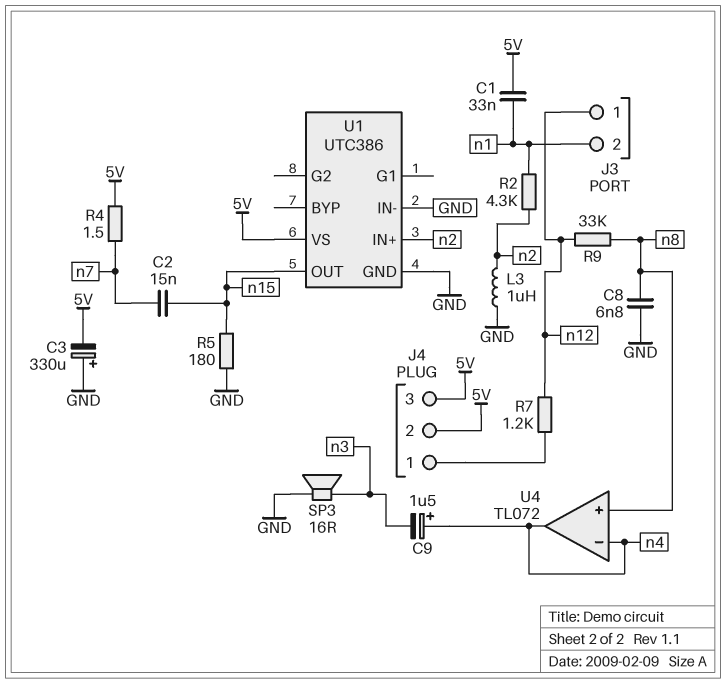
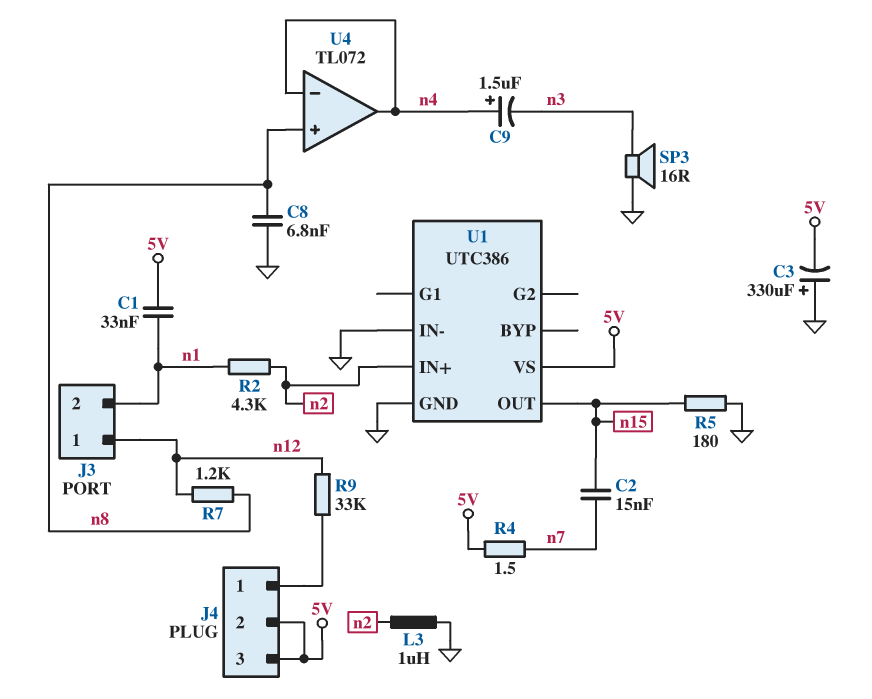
R7: 1.2k (J4/1, n12) -> 1.2k (n8, n12)
R9: 33k (n8, n12) -> 33k (J4/1, n12)

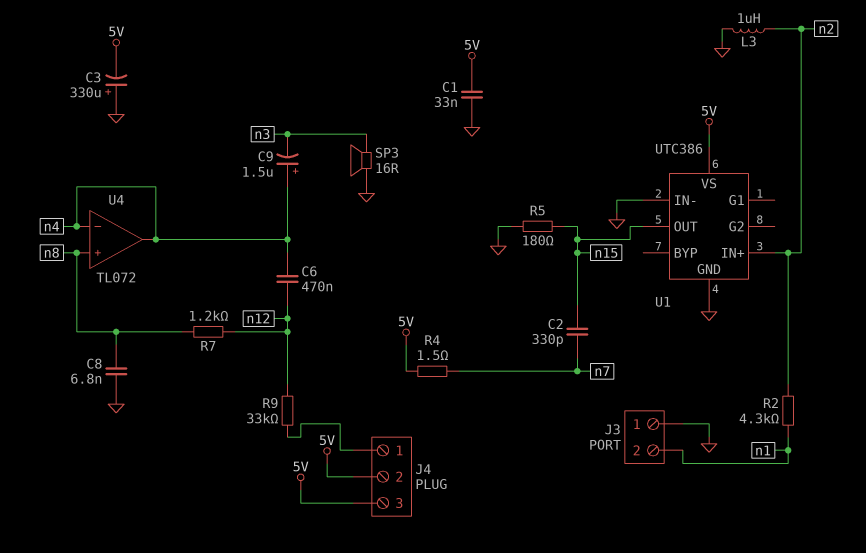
C1: 33nF (5V, n1) -> 33nF (5V, GND)
C2: 15nF (n7, n15) -> 330pF (n7, n15)
C6: none -> 470nF (n4, n12)
J3 pin 1: n12 -> GND

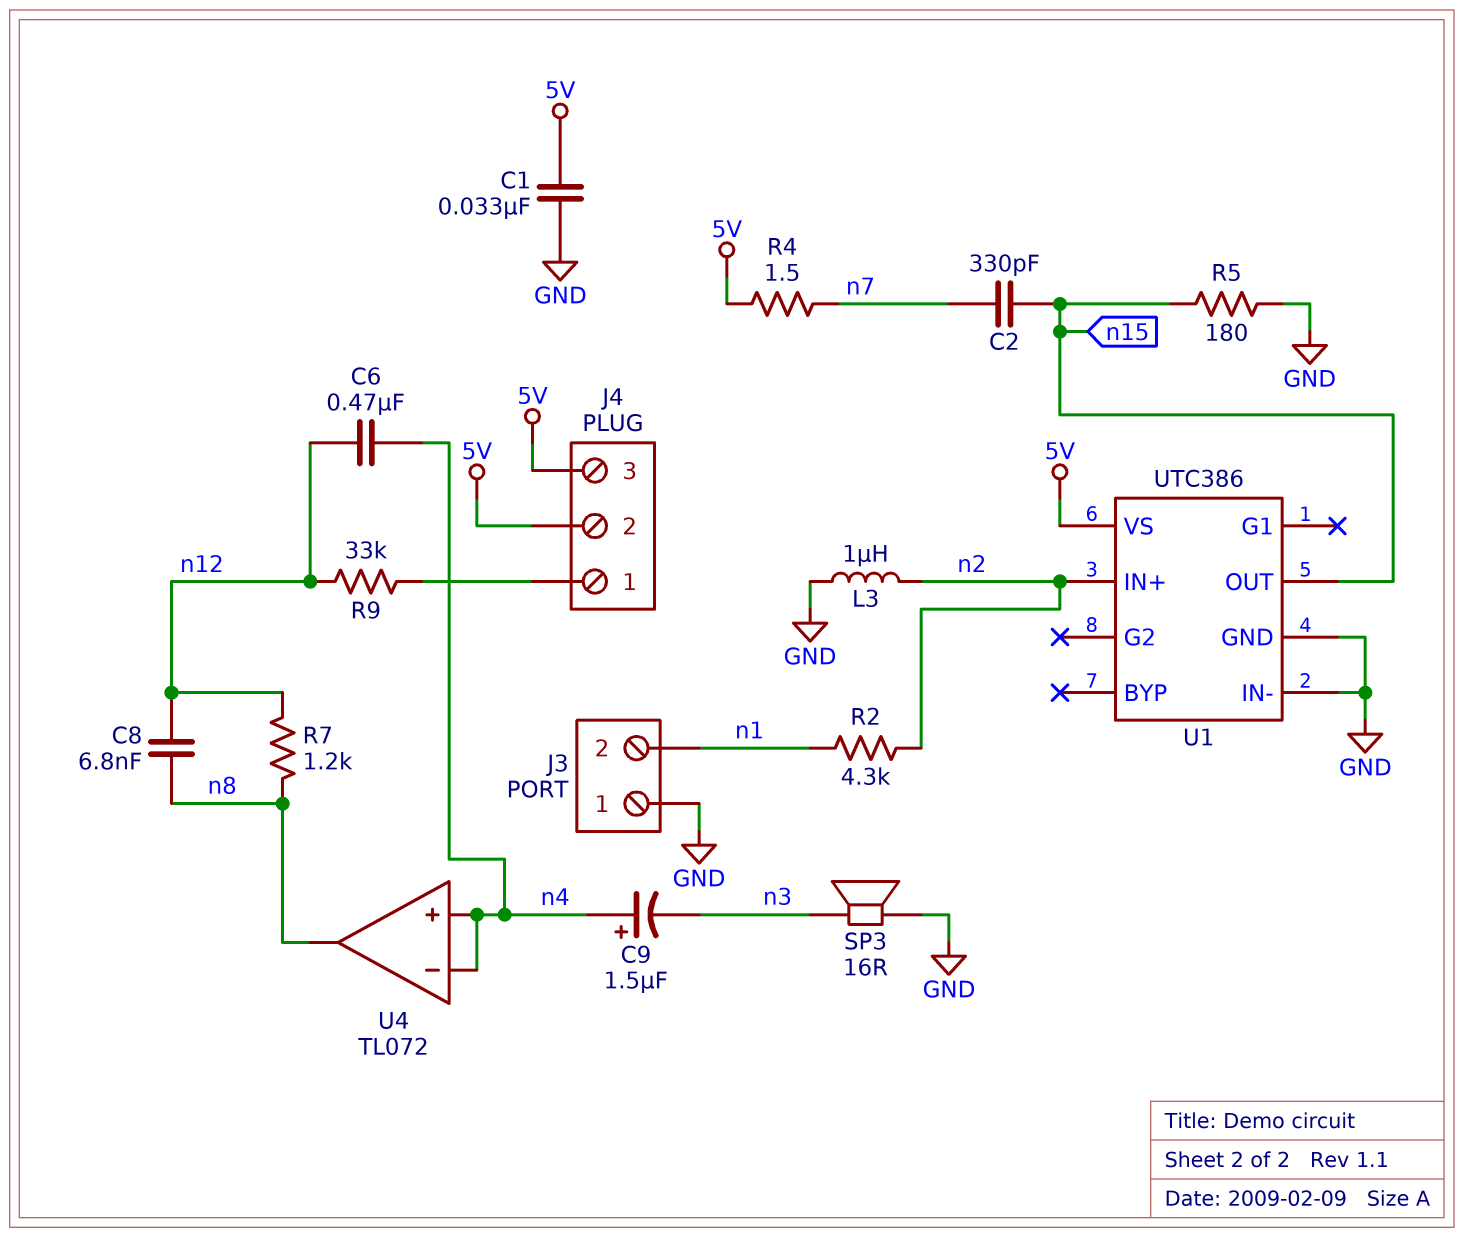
C3: 330uF (plus GND, minus 5V) -> none
C8: 6.8nF (GND, n8) -> 6.8nF (n8, n12)
U4 pin in+: n8 -> n4
U4 pin out: n4 -> n8

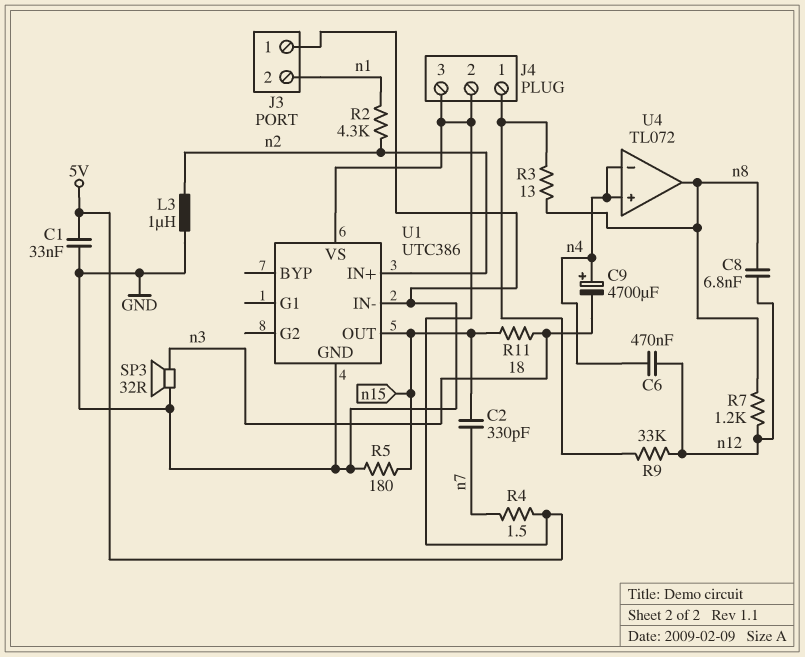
C9: 1.5uF (plus n4, minus n3) -> 4700uF (plus n4, minus n3)
R3: none -> 13 (J4/1, n8)
R11: none -> 18 (n3, n15)
SP3: speaker 16R (GND, n3) -> speaker 32R (GND, n3)

